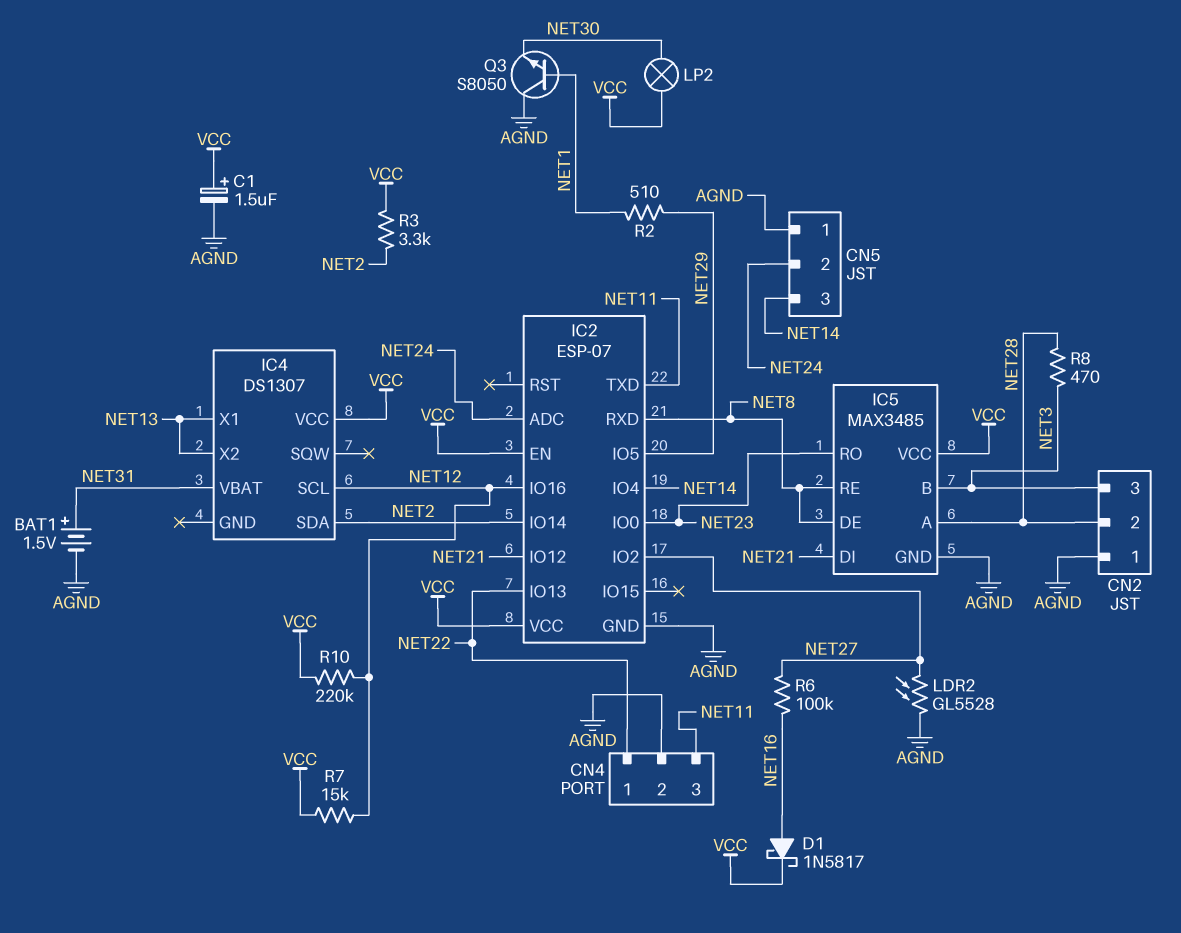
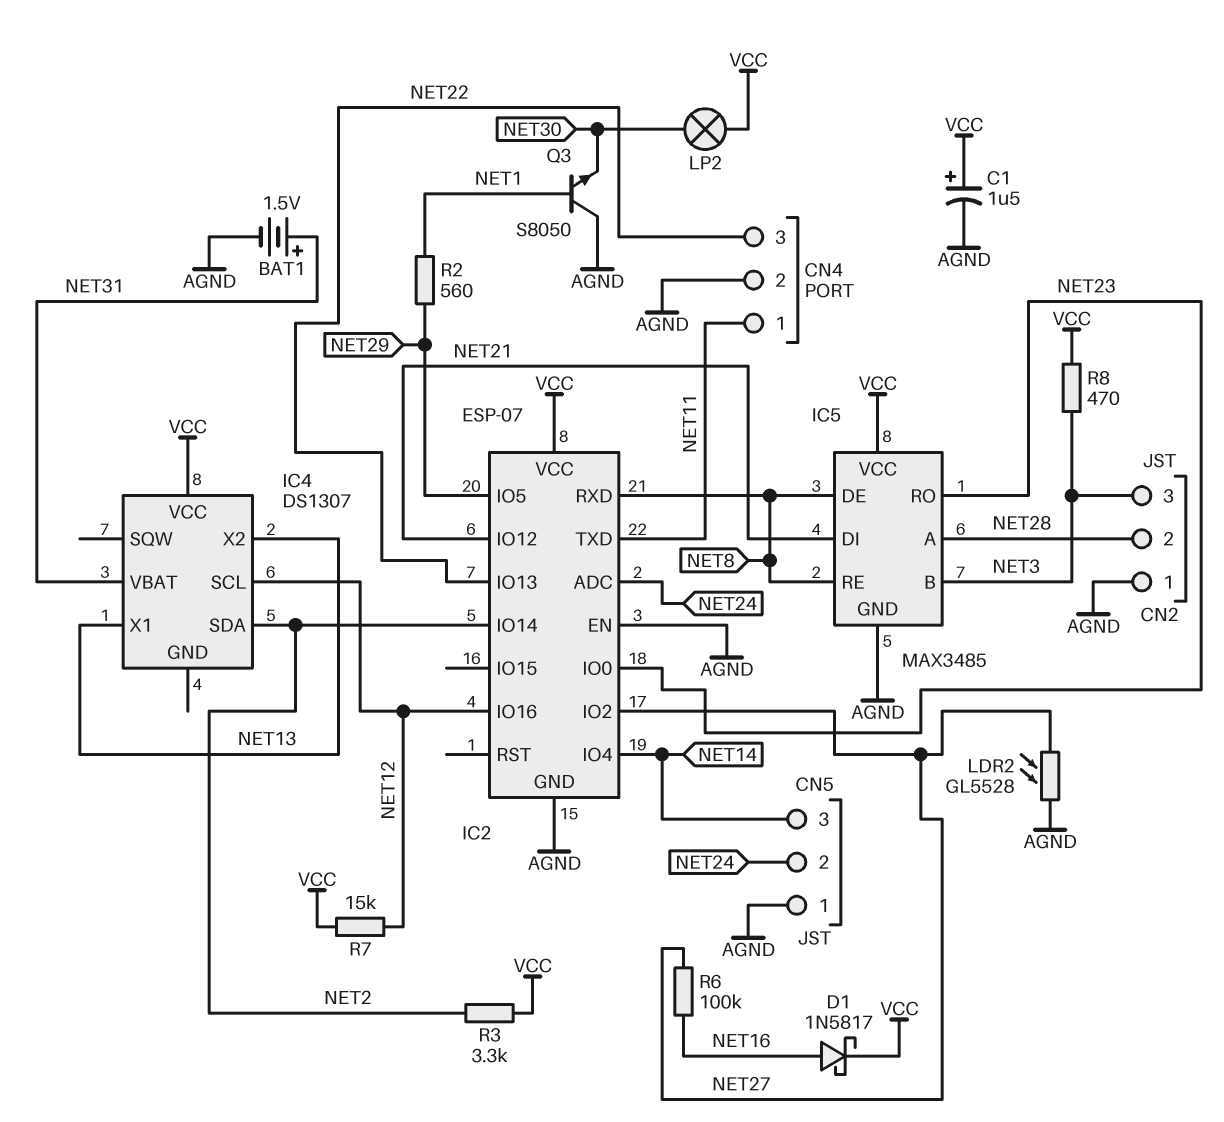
CN4 pin 1: NET22 -> NET11
CN4 pin 3: NET11 -> NET22
IC2 pin EN: VCC -> AGND
R2: 510 (NET1, NET29) -> 560 (NET1, NET29)
R8: 470 (NET3, NET28) -> 470 (NET3, VCC)
R10: 220k (NET12, VCC) -> none

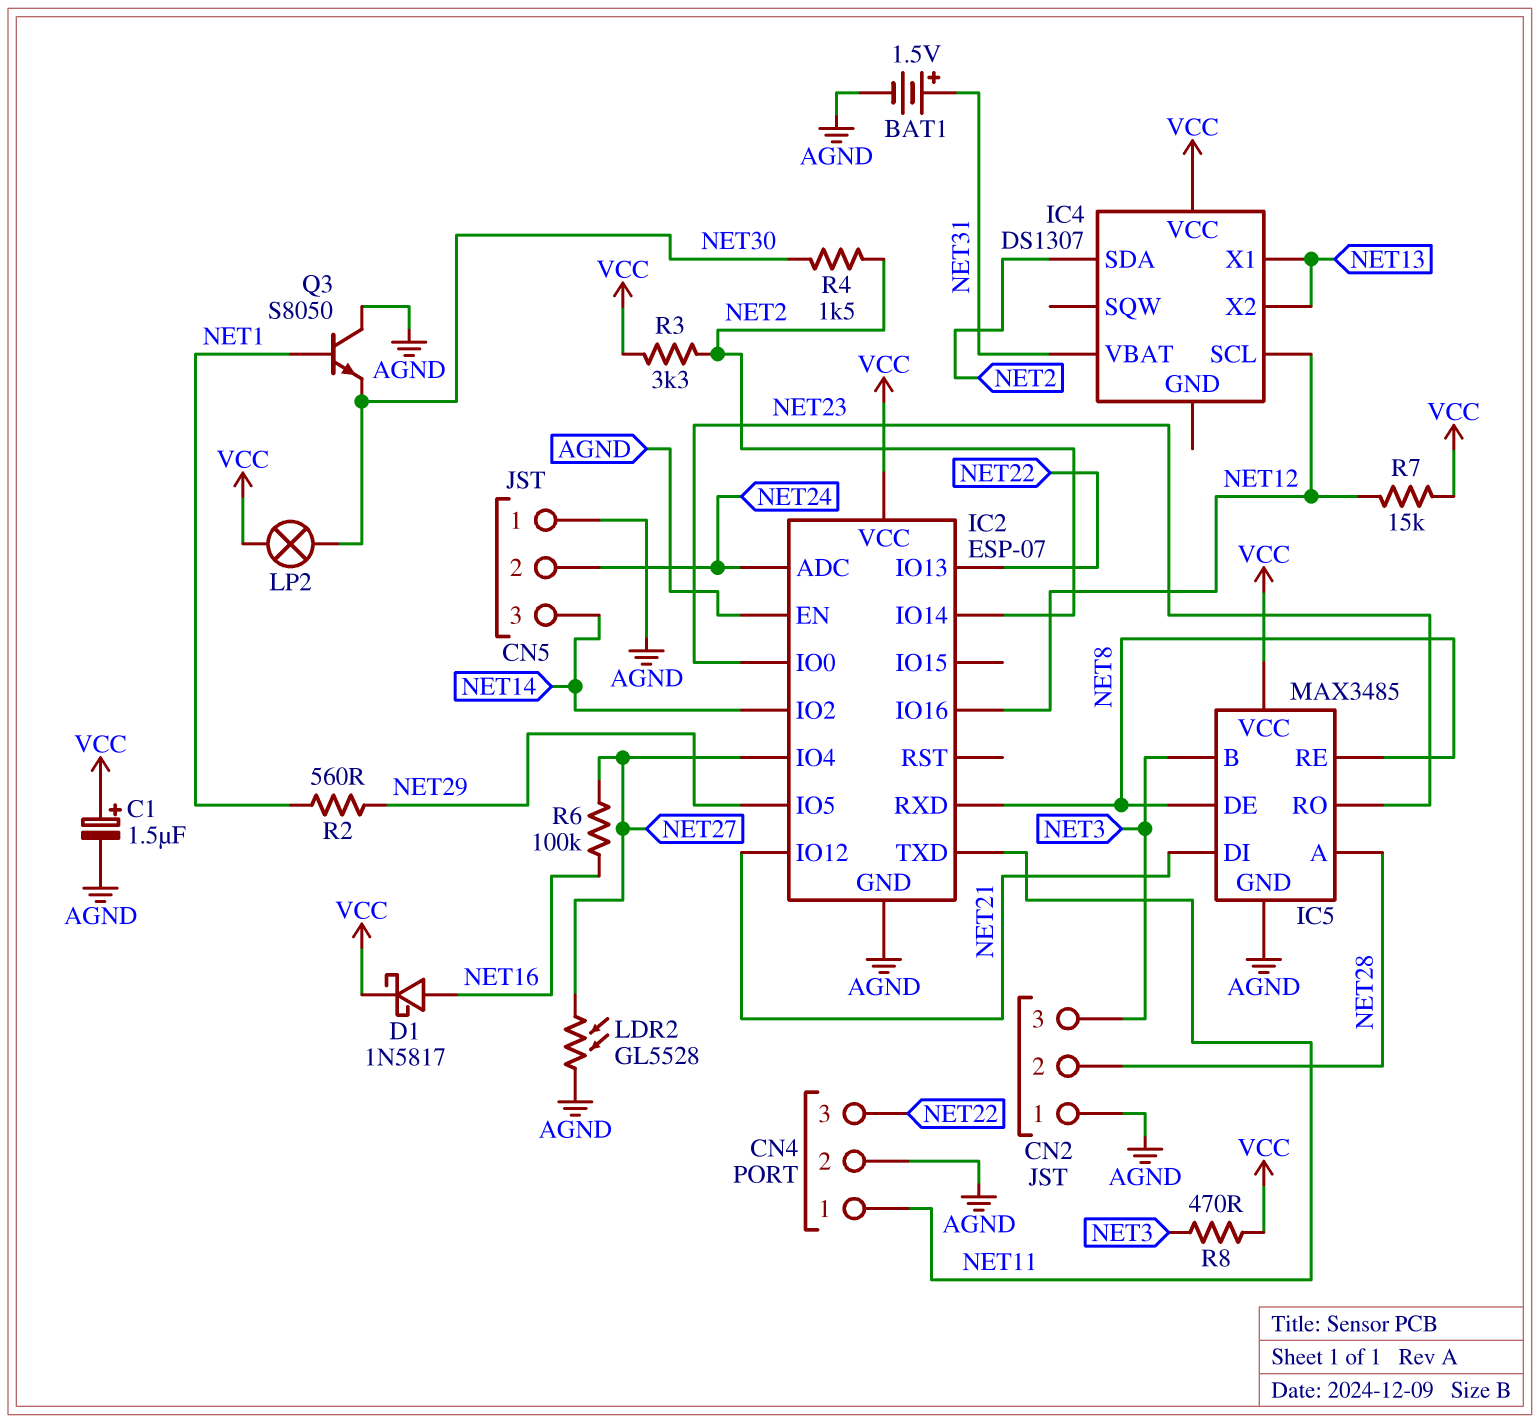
IC2 pin IO2: NET27 -> NET14
IC2 pin IO4: NET14 -> NET27
R4: none -> 1.5k (NET2, NET30)

